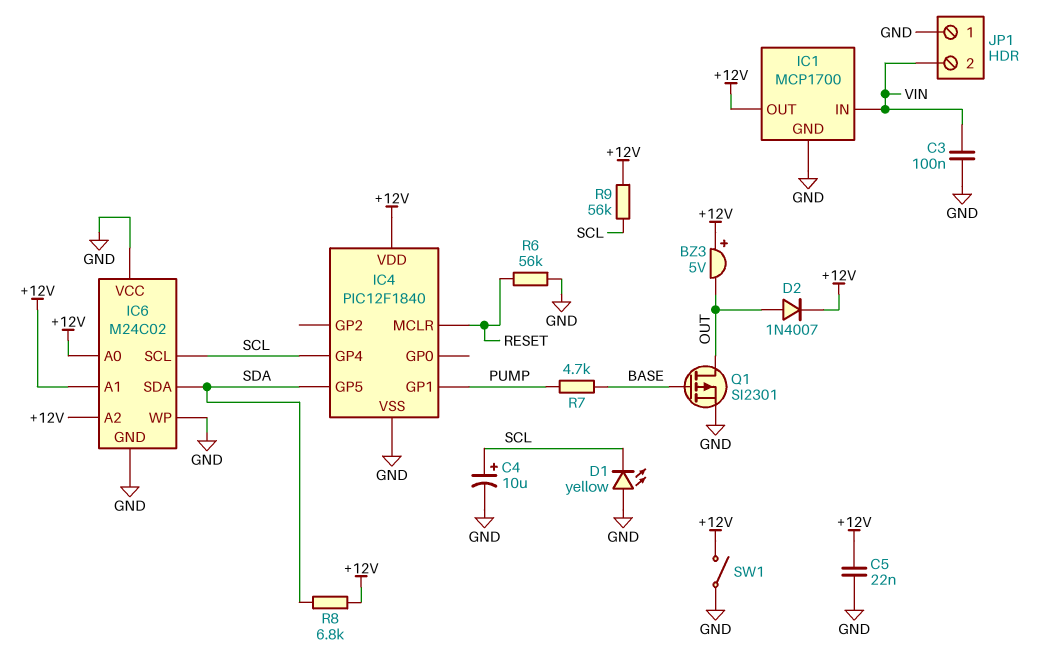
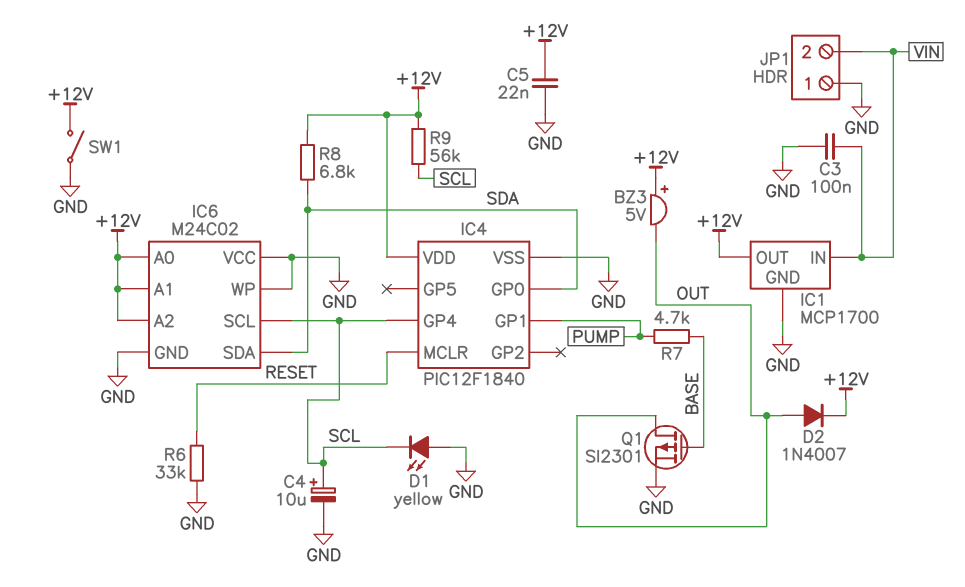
IC4 pin GP0: none -> SDA
IC4 pin GP5: SDA -> none
R6: 56k (GND, RESET) -> 33k (GND, RESET)

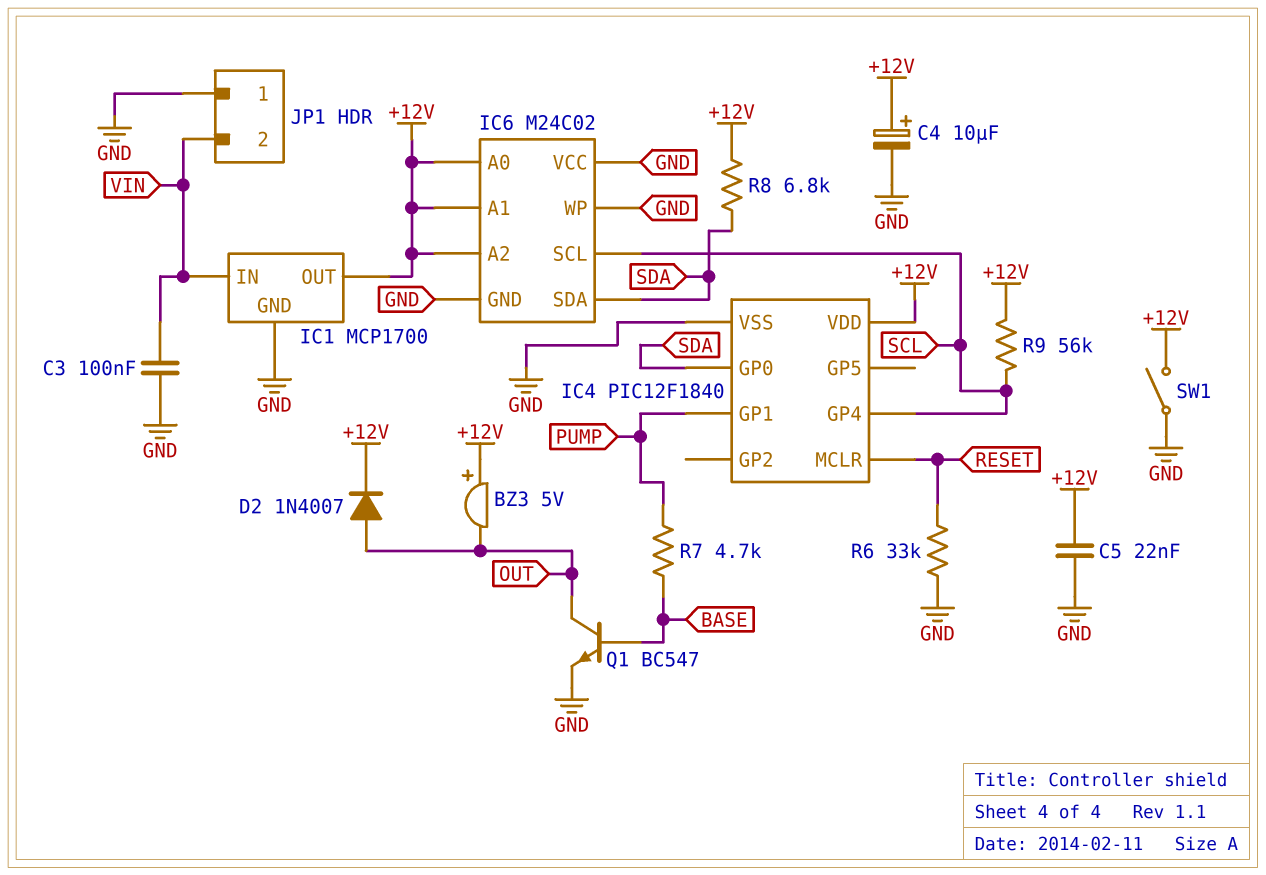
C4: 10uF (plus SCL, minus GND) -> 10uF (plus +12V, minus GND)
D1: LED yellow (A GND, K SCL) -> none
Q1: PMOS SI2301 (G BASE, D OUT, S GND) -> NPN BC547 (B BASE, C OUT, E GND)

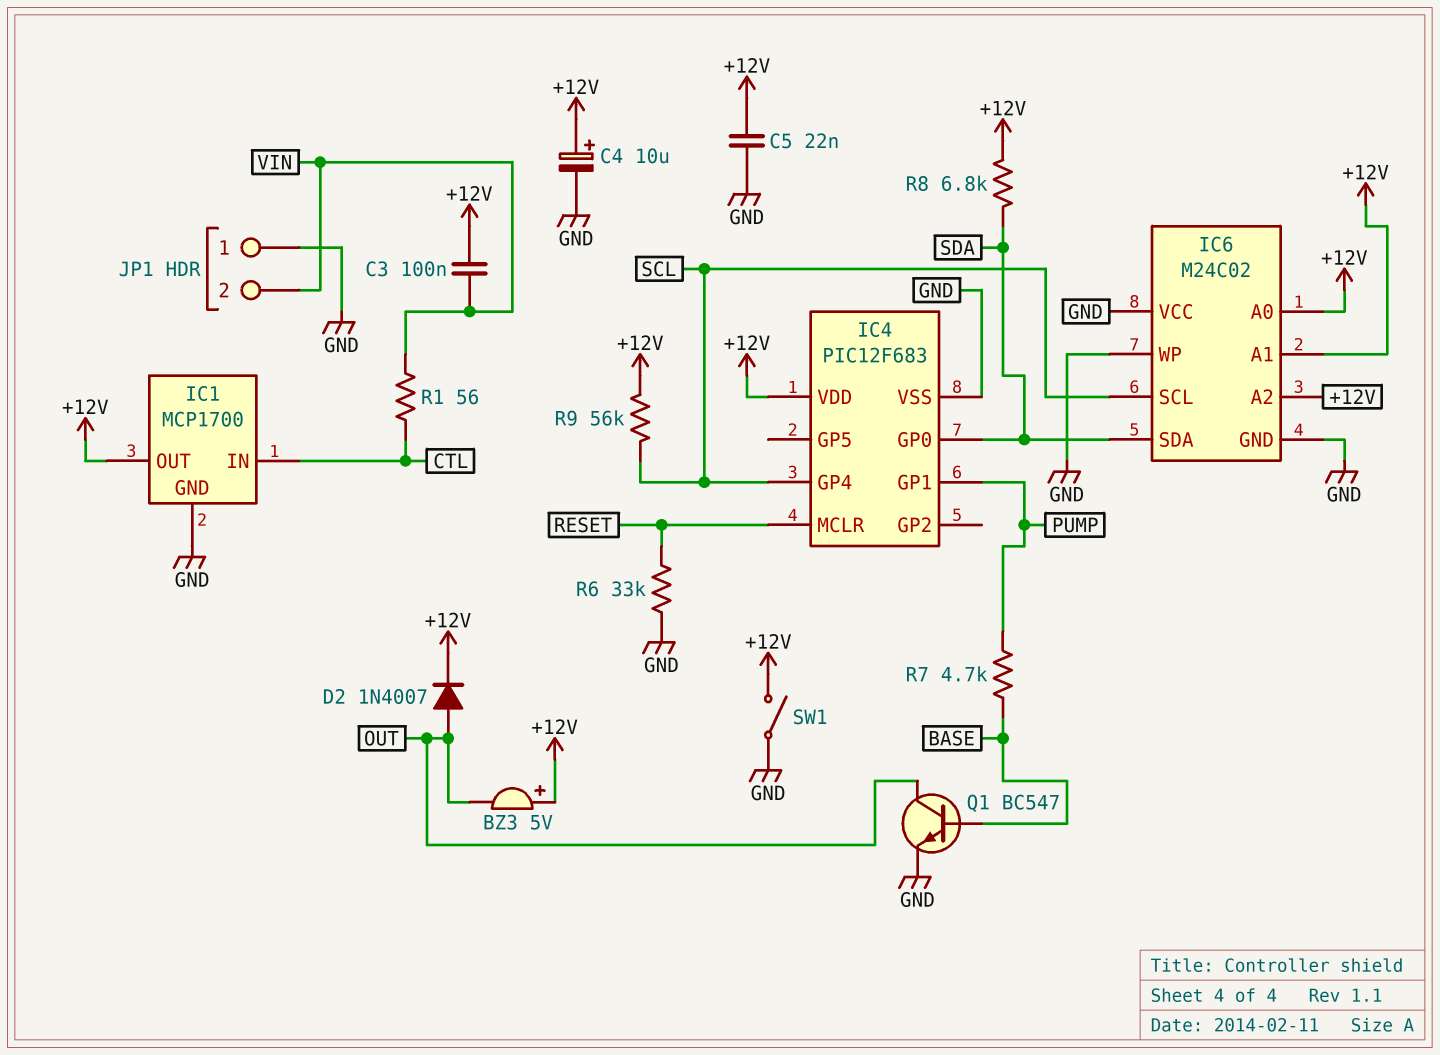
C3: 100nF (GND, VIN) -> 100nF (+12V, VIN)
IC1 pin IN: VIN -> CTL
IC4: PIC12F1840 -> PIC12F683
R1: none -> 56 (CTL, VIN)

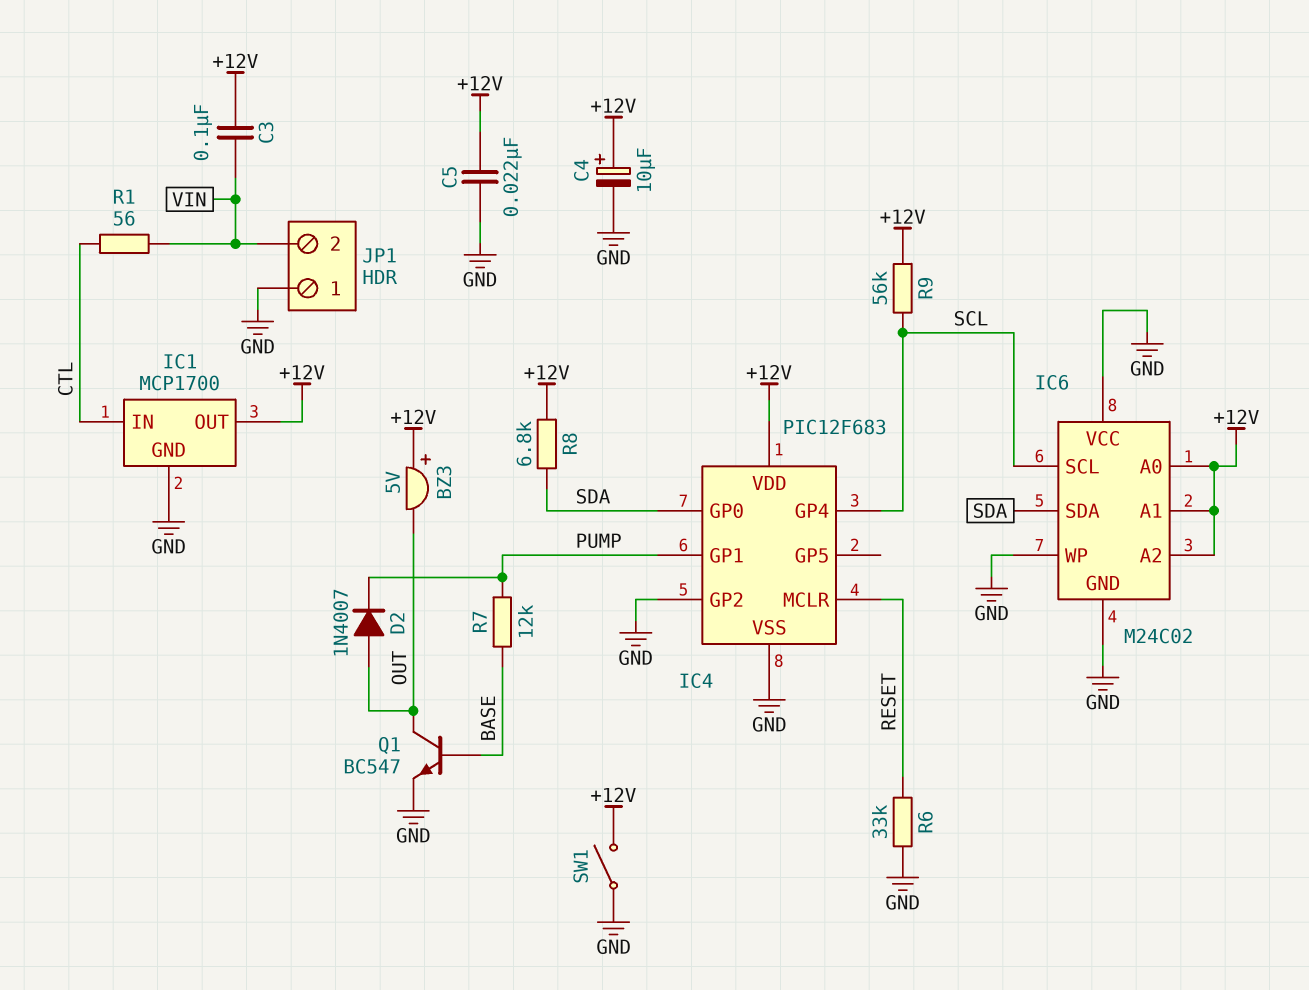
D2: diode 1N4007 (A OUT, K +12V) -> diode 1N4007 (A OUT, K PUMP)
IC4 pin GP2: none -> GND
R7: 4.7k (BASE, PUMP) -> 12k (BASE, PUMP)

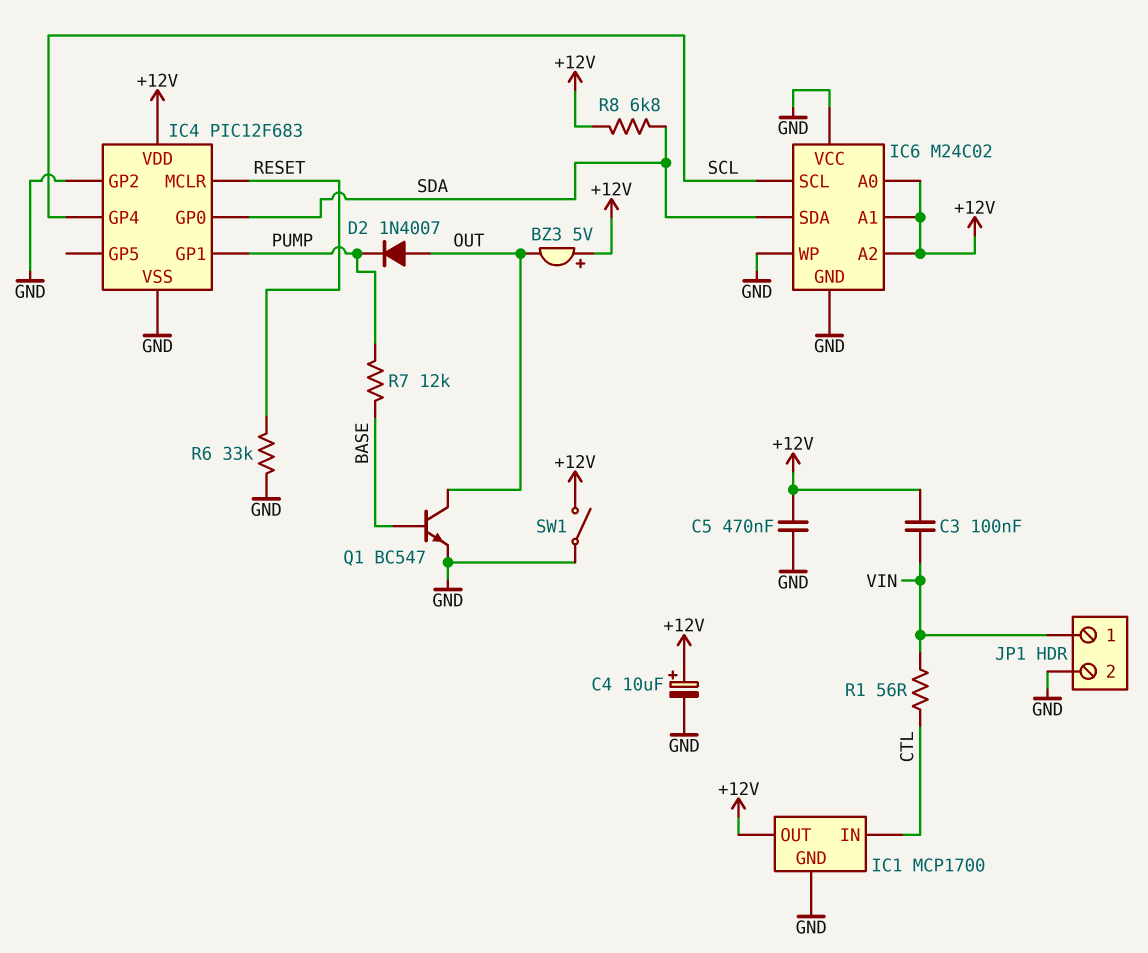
C5: 22nF (+12V, GND) -> 470nF (+12V, GND)
JP1 pin 1: GND -> VIN
JP1 pin 2: VIN -> GND
R9: 56k (+12V, SCL) -> none

